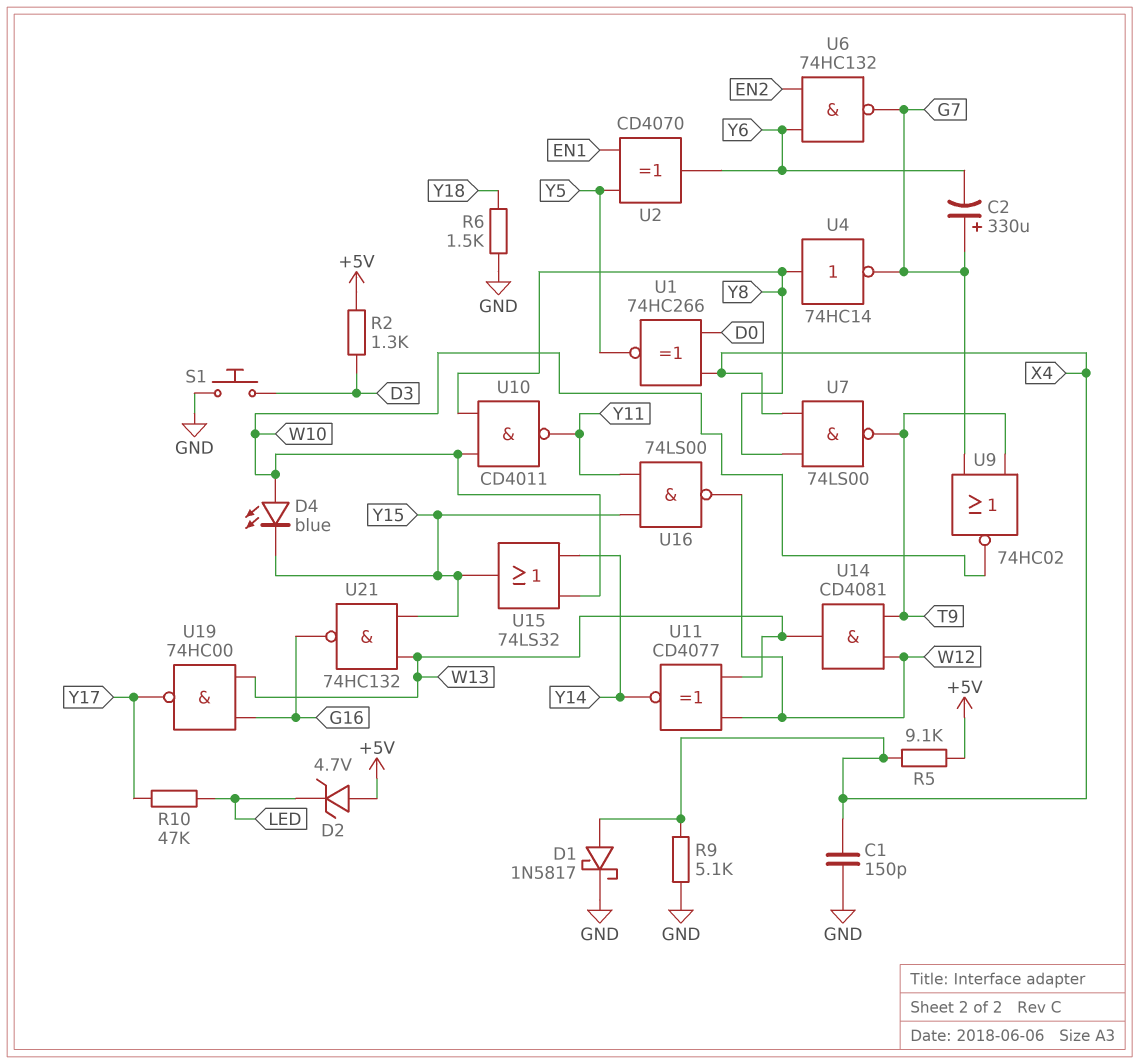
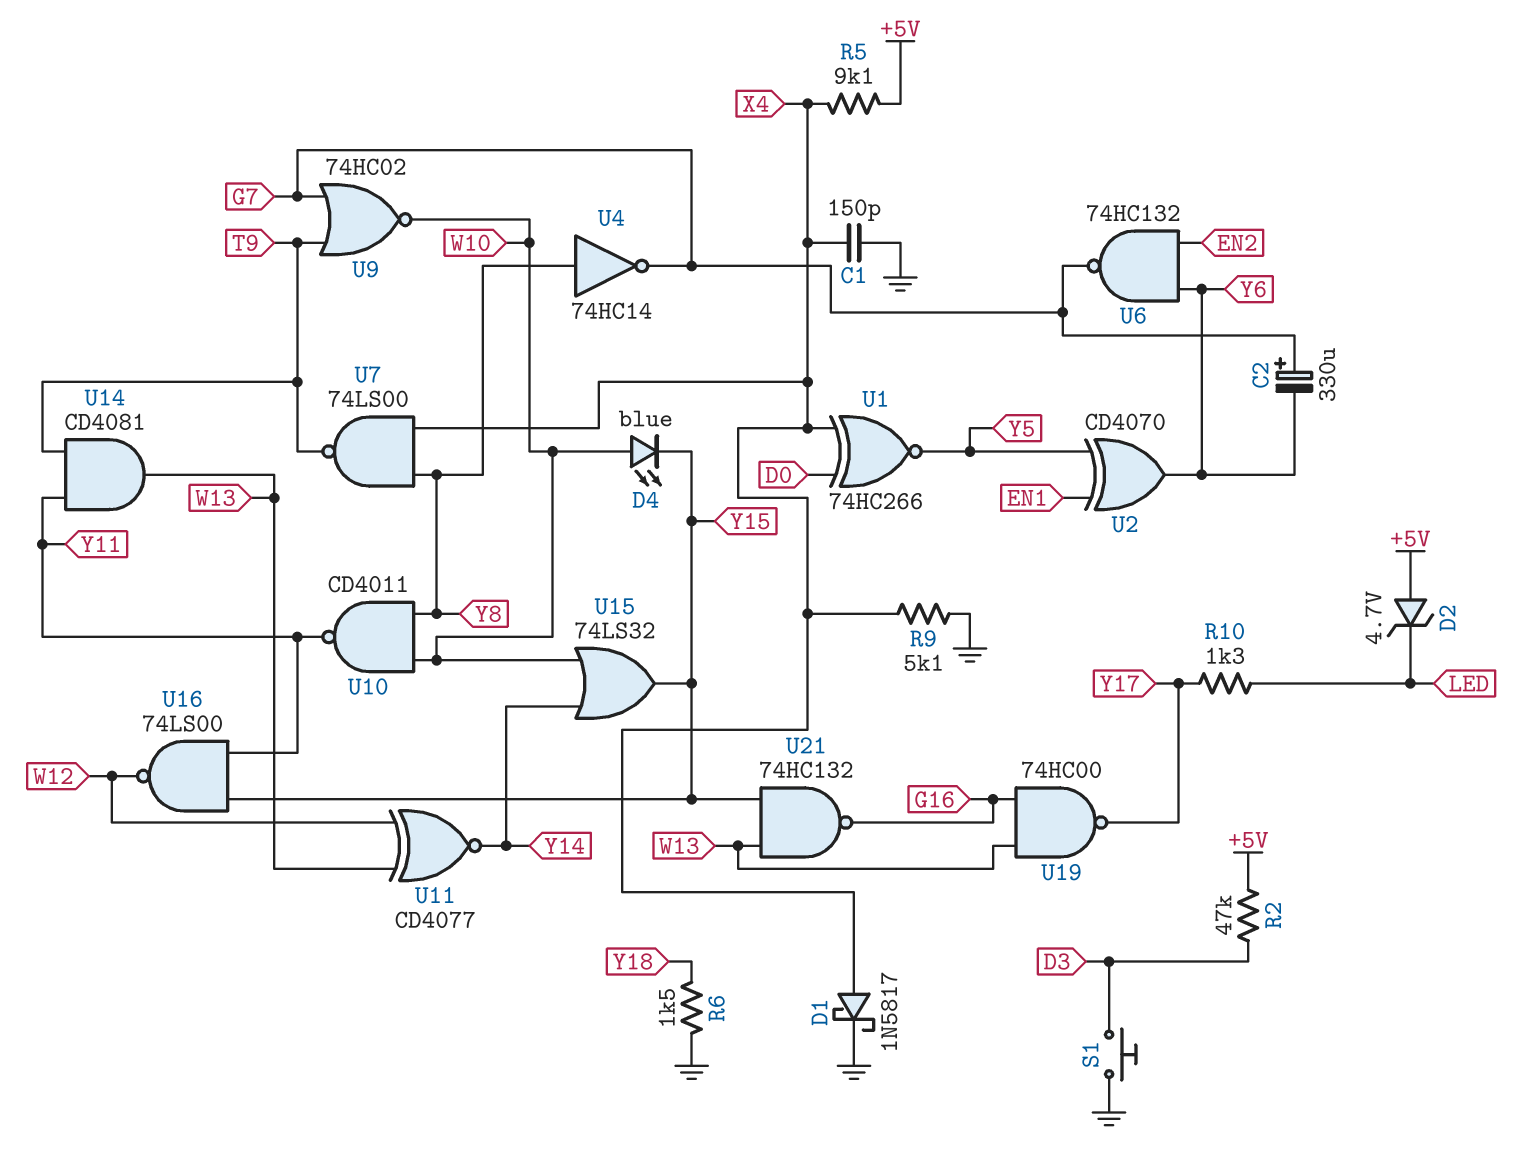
R2: 1.3k (+5V, D3) -> 47k (+5V, D3)
R10: 47k (LED, Y17) -> 1.3k (LED, Y17)
U14: AND CD4081 (in T9, in W12, out W13) -> AND CD4081 (in T9, in Y11, out W13)

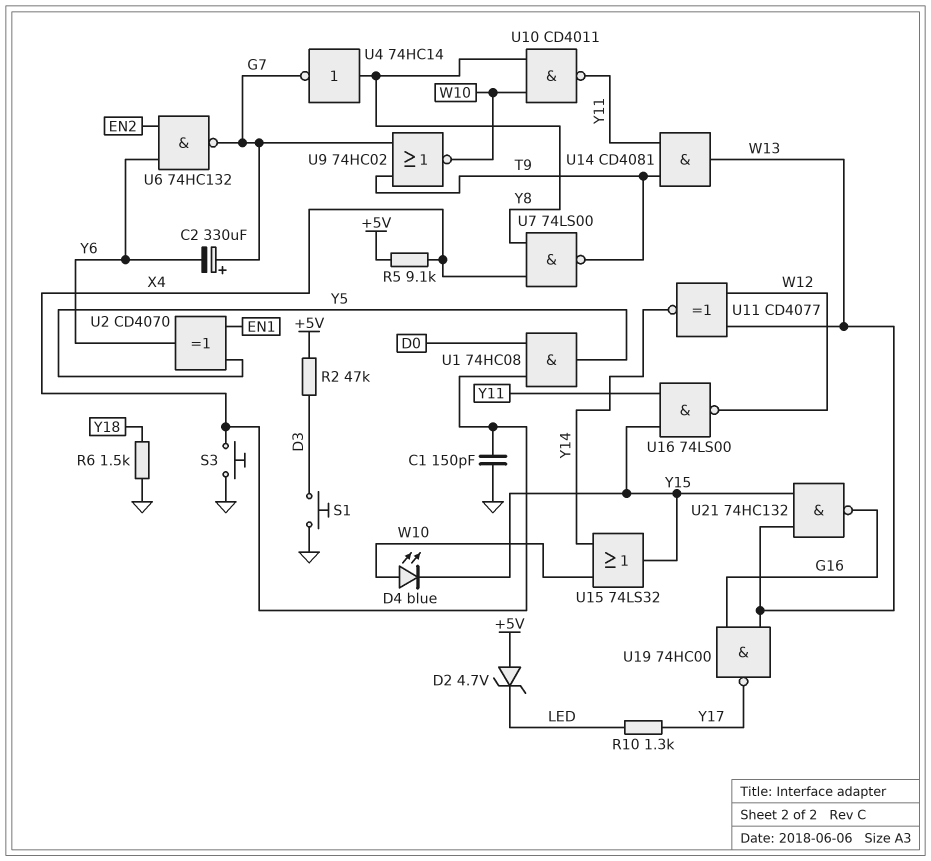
D1: schottky 1N5817 (A X4, K GND) -> none
R9: 5.1k (GND, X4) -> none
S3: none -> button (GND, X4)
U1: XNOR 74HC266 (in D0, in X4, out Y5) -> AND 74HC08 (in D0, in X4, out Y5)

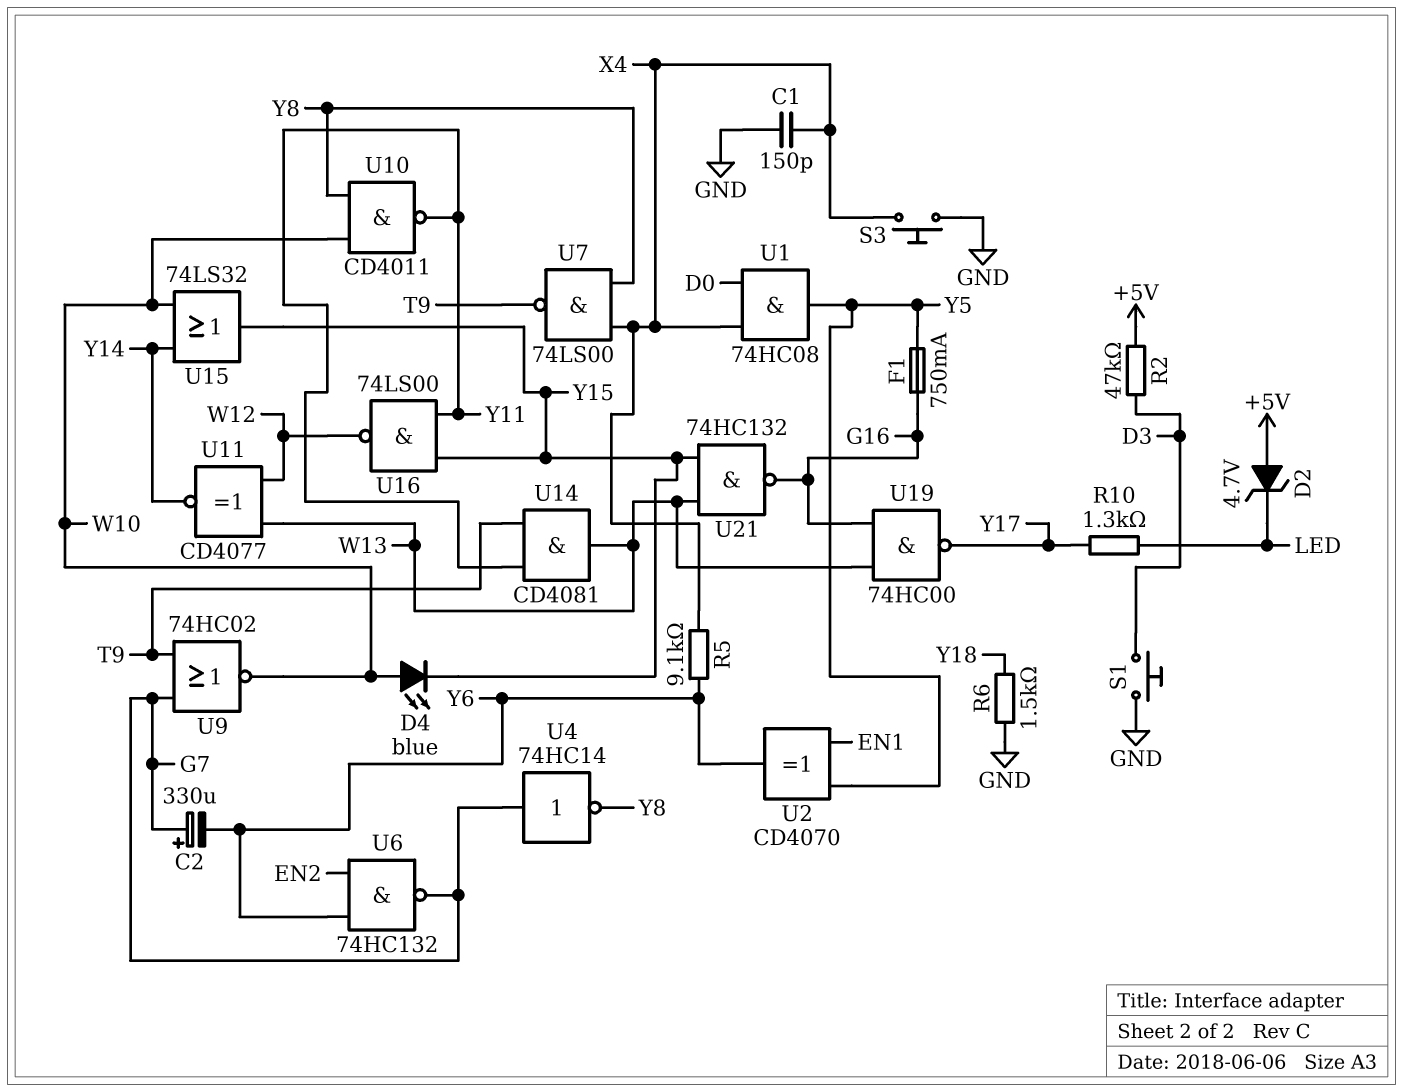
F1: none -> 750mA (G16, Y5)
R5: 9.1k (+5V, X4) -> 9.1k (X4, Y6)
U4: NOT 74HC14 (in Y8, out G7) -> NOT 74HC14 (in G7, out Y8)

